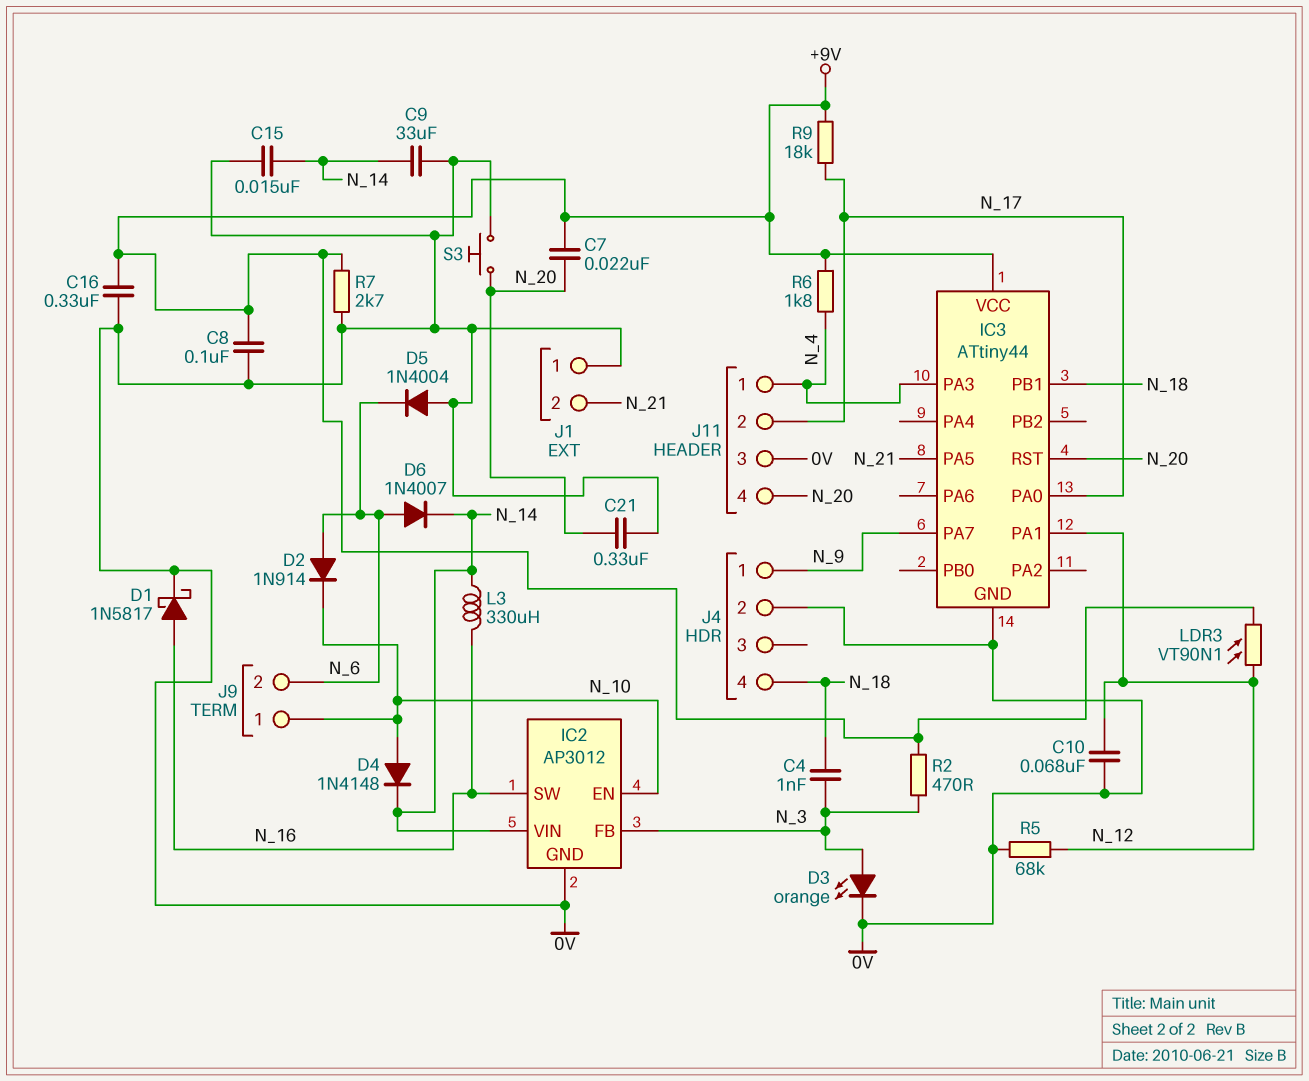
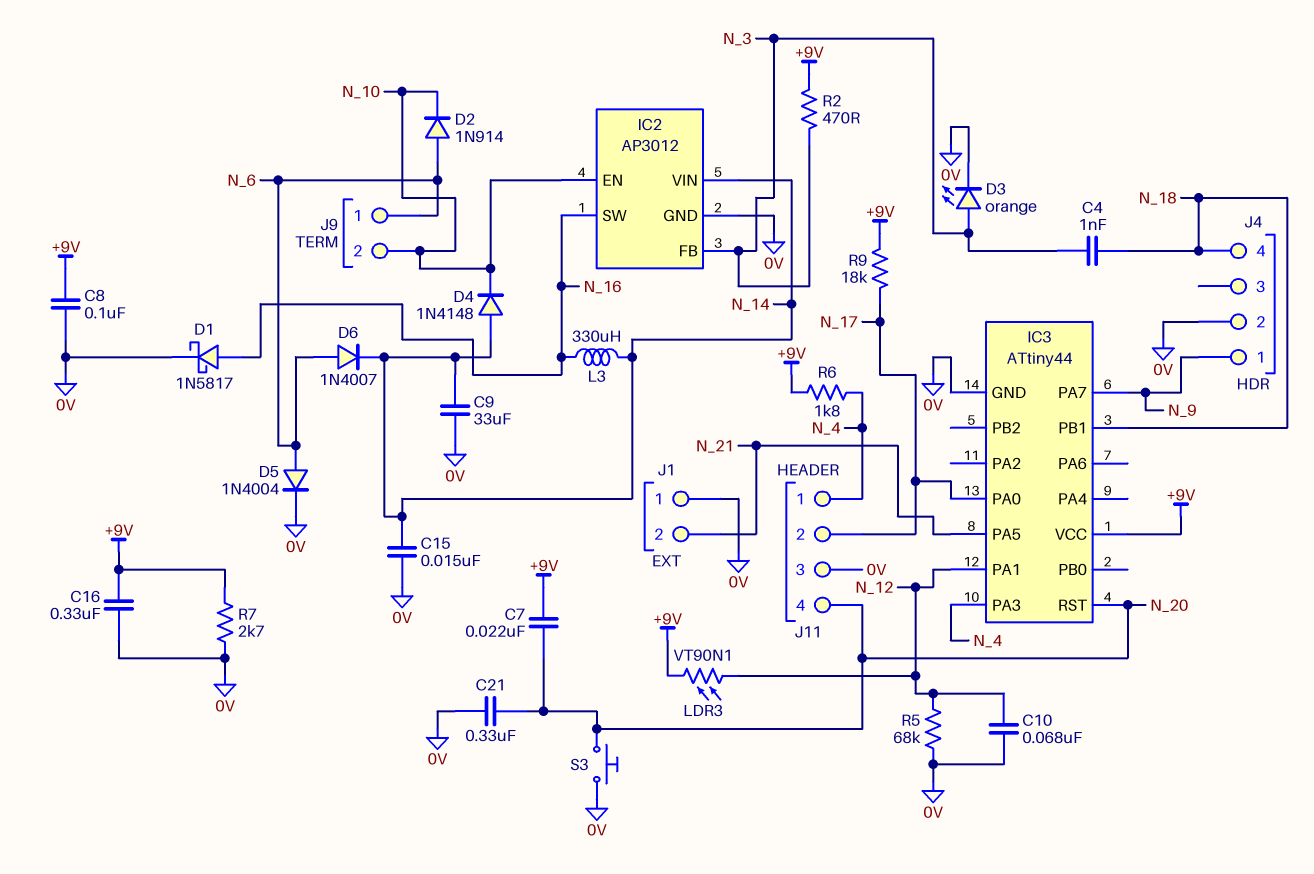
D4: diode 1N4148 (A N_10, K N_14) -> diode 1N4148 (A N_14, K N_10)
D5: diode 1N4004 (A 0V, K N_6) -> diode 1N4004 (A N_6, K 0V)
J9 pin 1: N_10 -> N_6
J9 pin 2: N_6 -> N_10

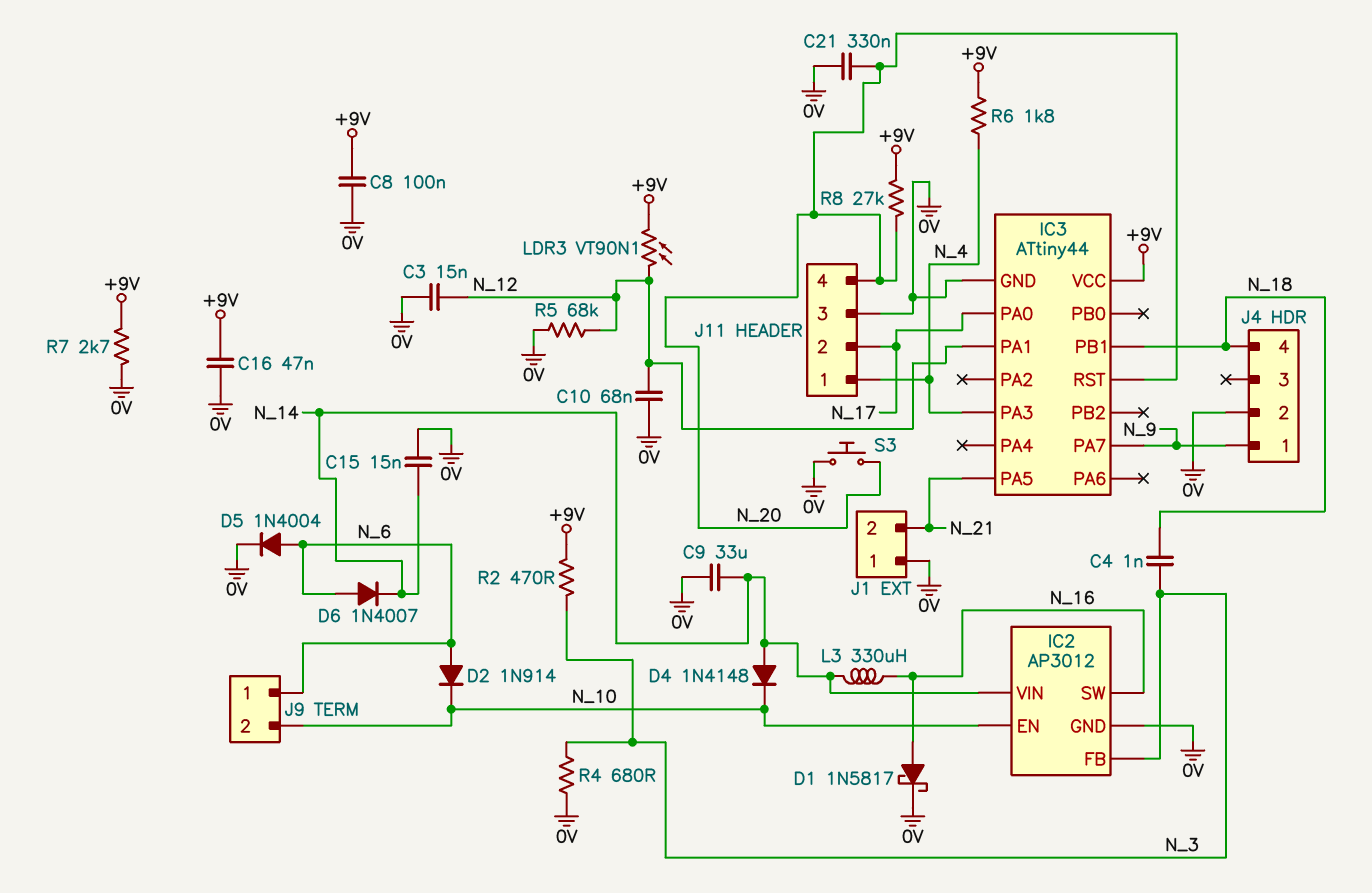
C3: none -> 15nF (0V, N_12)
C7: 22nF (+9V, N_20) -> none
C16: 330nF (+9V, 0V) -> 47nF (+9V, 0V)
D3: LED orange (A N_3, K 0V) -> none
R4: none -> 680 (0V, N_3)
R8: none -> 27k (+9V, N_20)
R9: 18k (+9V, N_17) -> none

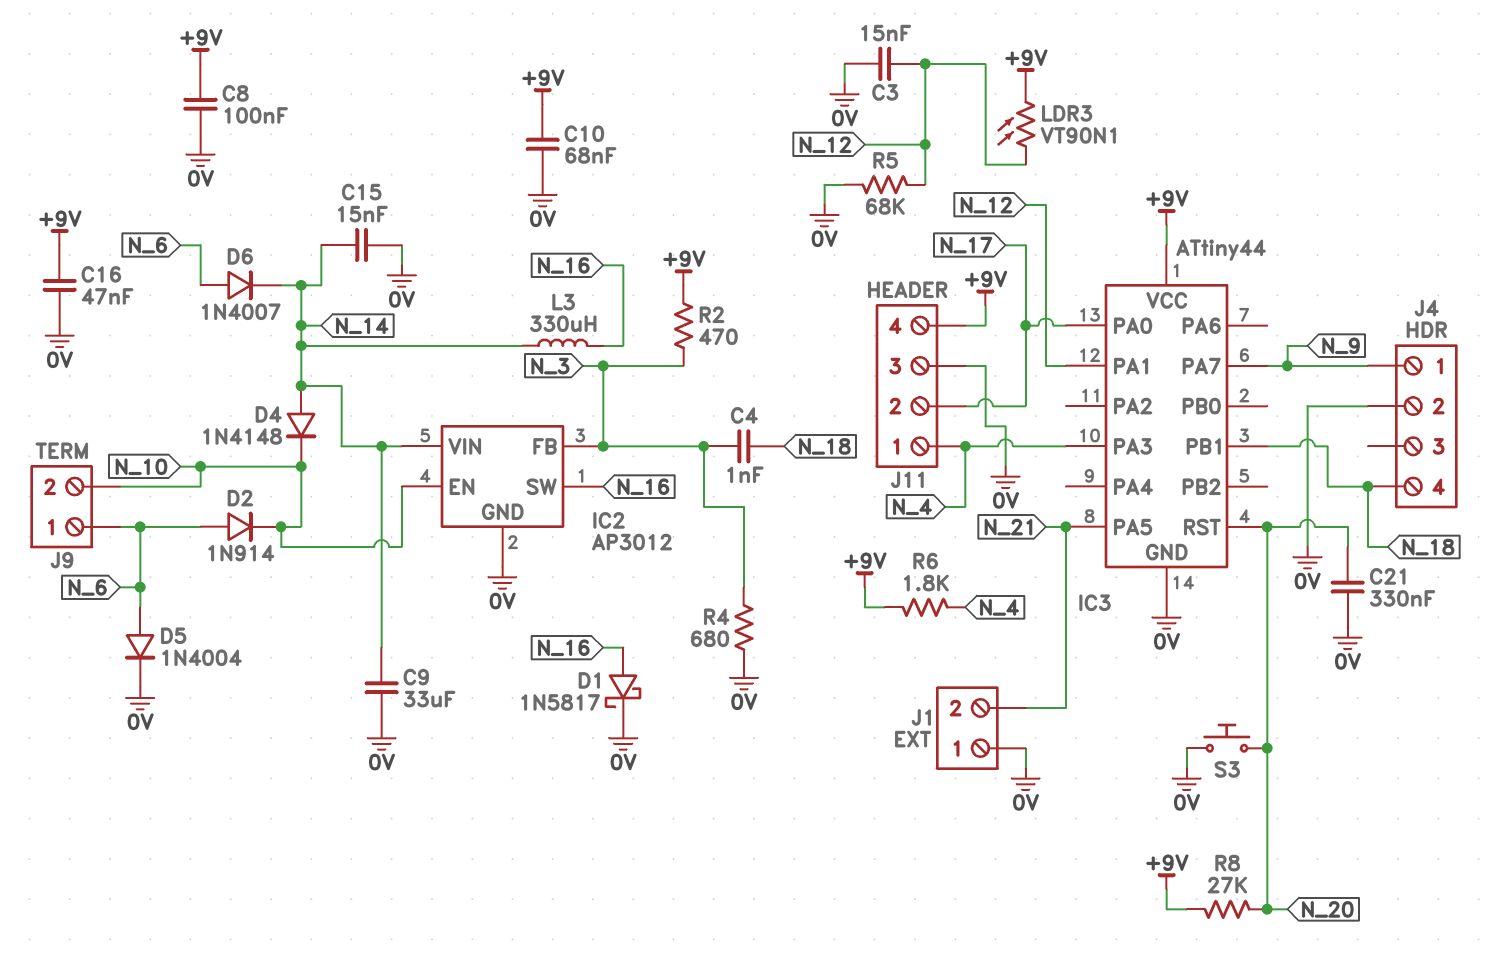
C10: 68nF (0V, N_12) -> 68nF (+9V, 0V)
J11 pin 4: N_20 -> +9V
R7: 2.7k (+9V, 0V) -> none

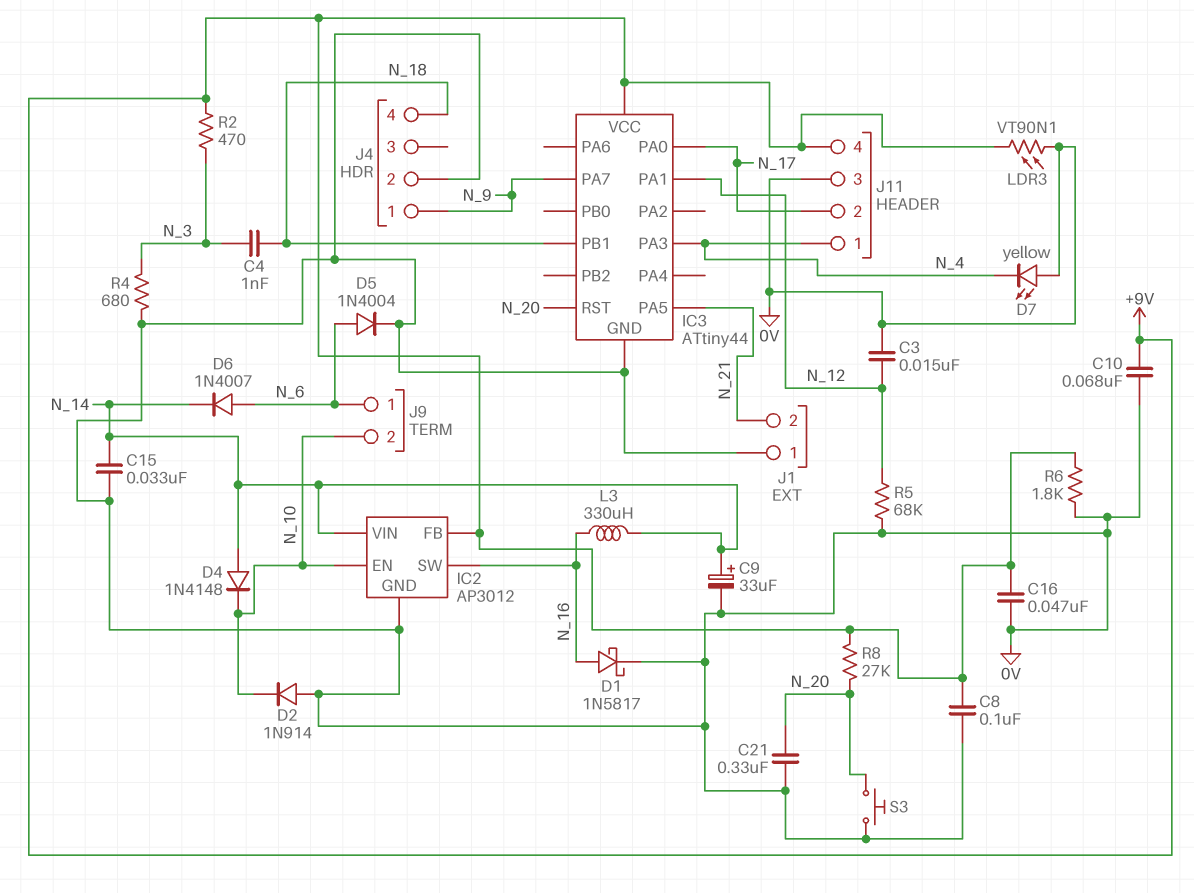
C9: 33uF (0V, N_14) -> 33uF (plus N_14, minus 0V)
C15: 15nF (0V, N_14) -> 33nF (0V, N_14)
D2: diode 1N914 (A N_6, K N_10) -> diode 1N914 (A 0V, K N_10)
D7: none -> LED yellow (A 0V, K N_4)
IC2 pin FB: N_3 -> +9V
LDR3: VT90N1 (+9V, N_12) -> VT90N1 (+9V, 0V)
R6: 1.8k (+9V, N_4) -> 1.8k (+9V, 0V)

